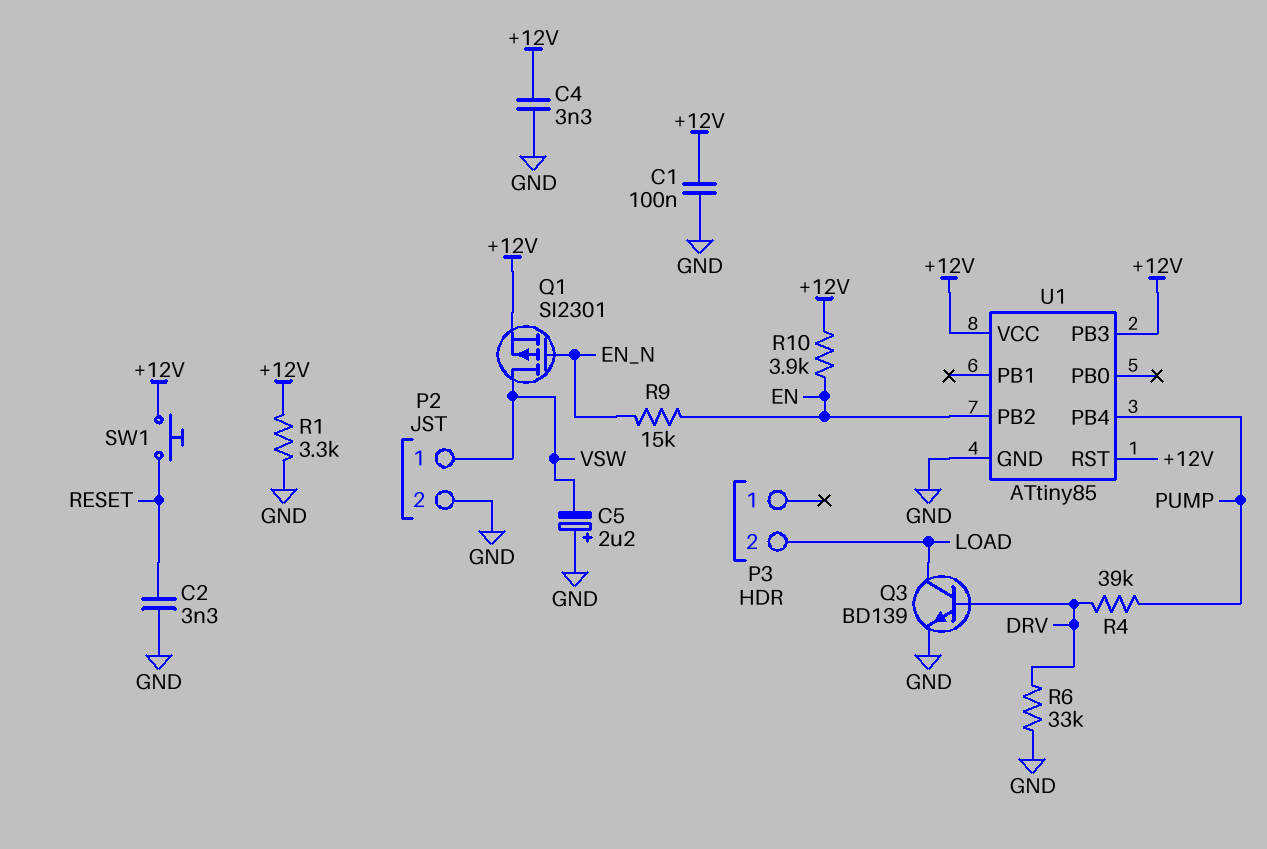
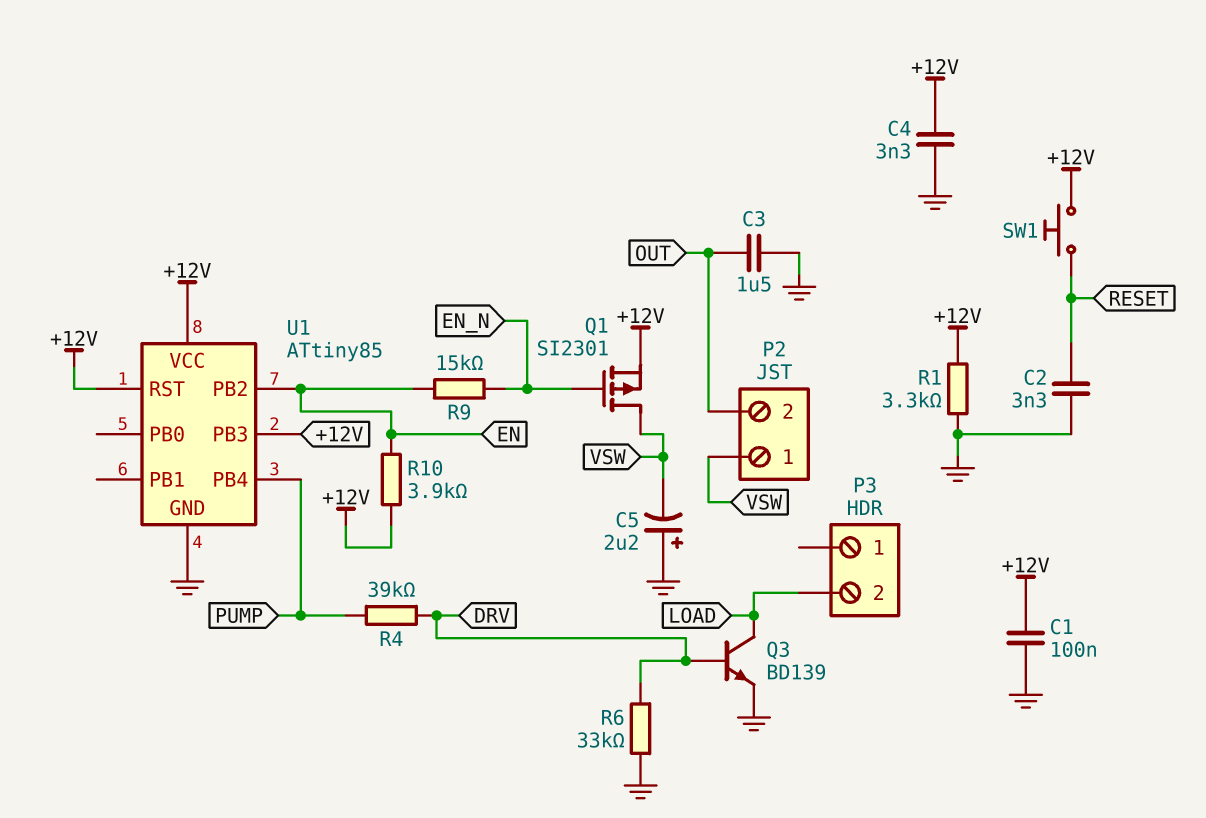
C3: none -> 1.5uF (GND, OUT)
P2 pin 2: GND -> OUT

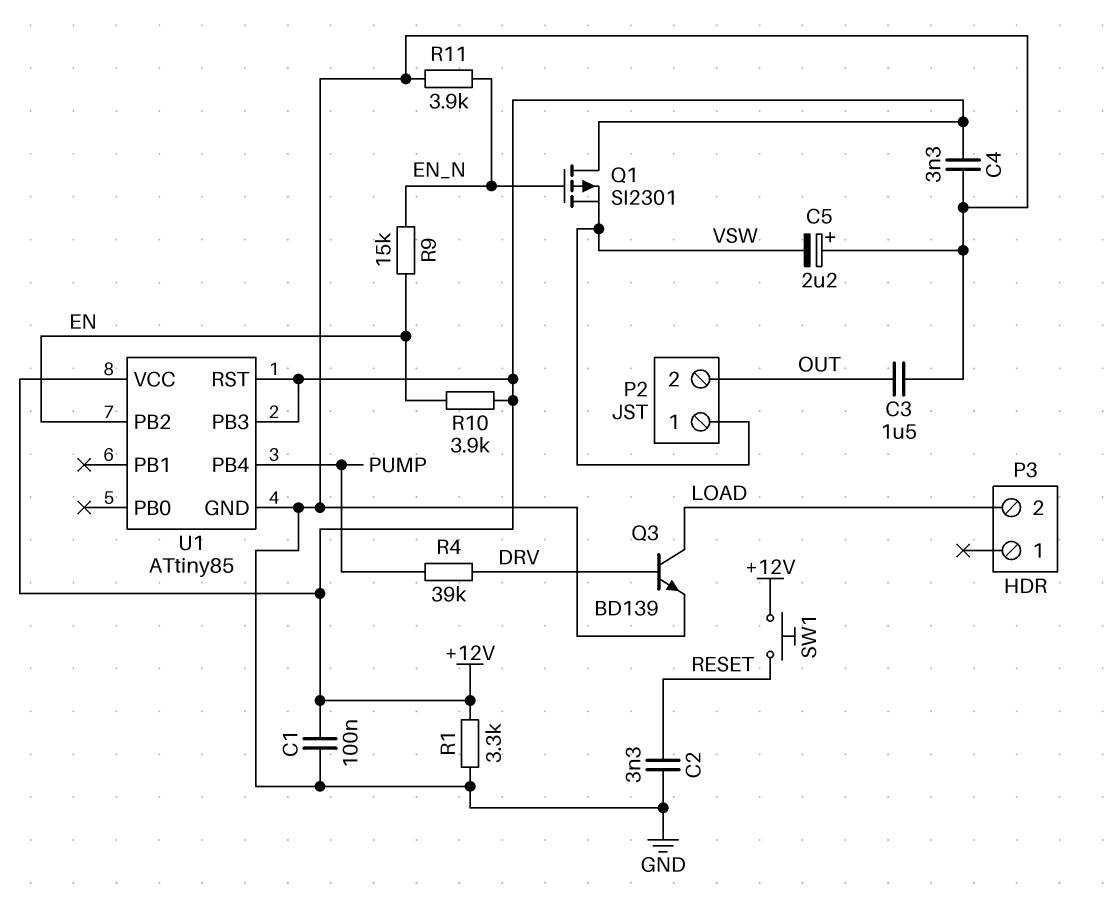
Q1: PMOS SI2301 (G EN_N, D VSW, S +12V) -> PMOS SI2301 (G EN_N, D +12V, S VSW)
R6: 33k (DRV, GND) -> none
R11: none -> 3.9k (EN_N, GND)

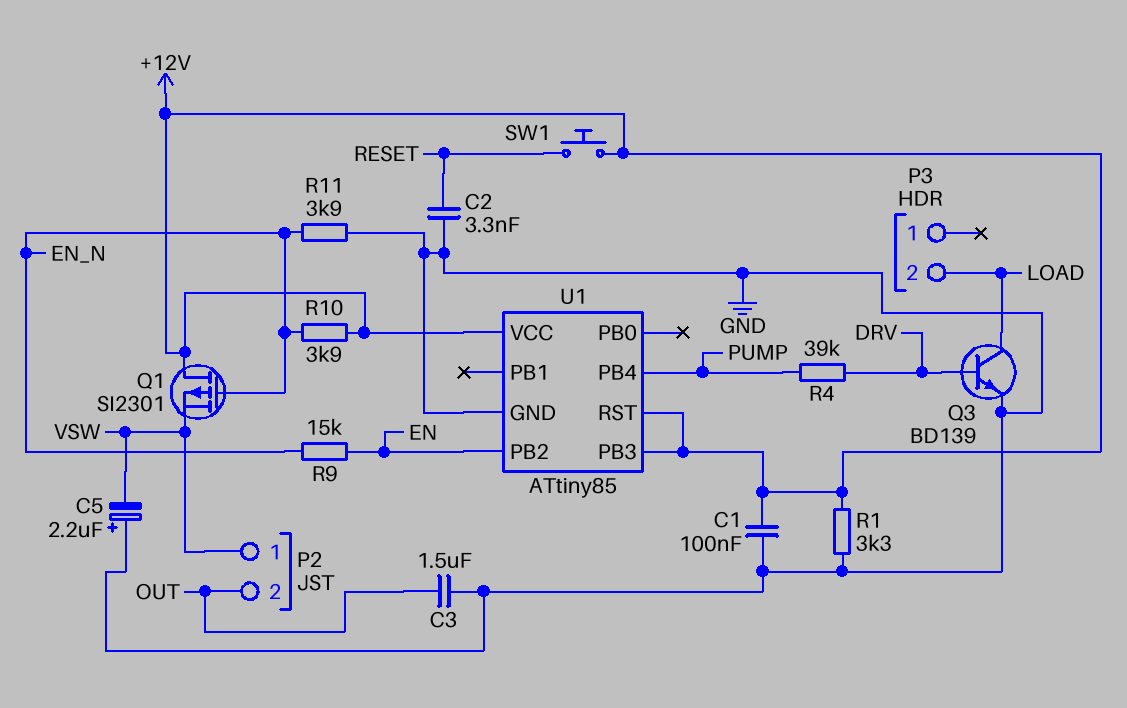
C4: 3.3nF (+12V, GND) -> none
R10: 3.9k (+12V, EN) -> 3.9k (+12V, EN_N)

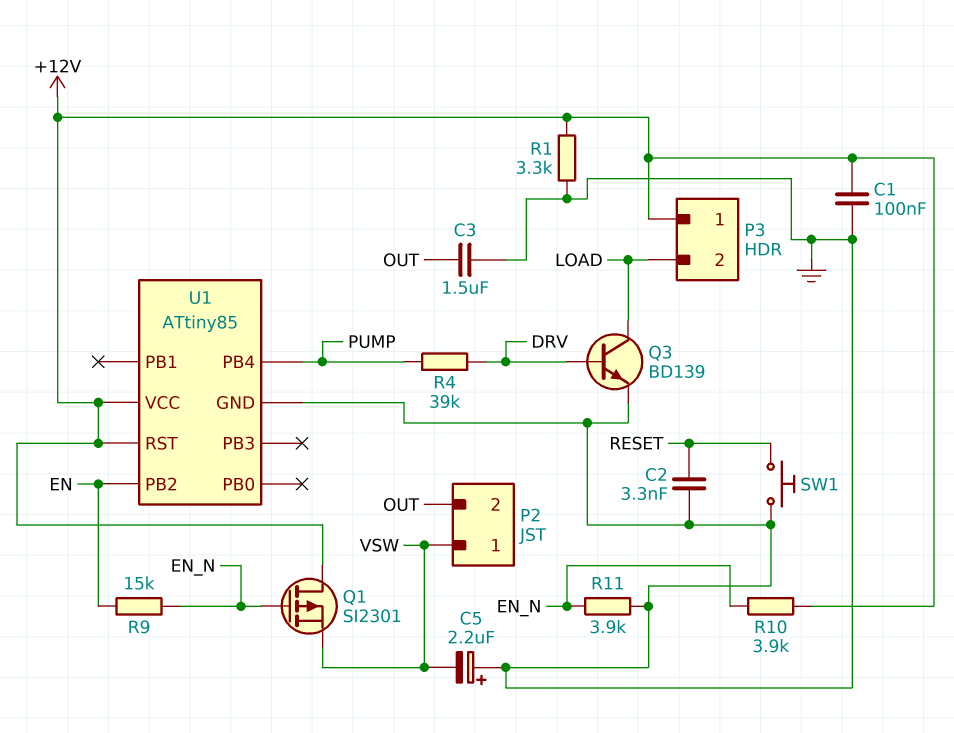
P3 pin 1: none -> +12V
SW1: button (+12V, RESET) -> button (GND, RESET)
U1 pin PB3: +12V -> none

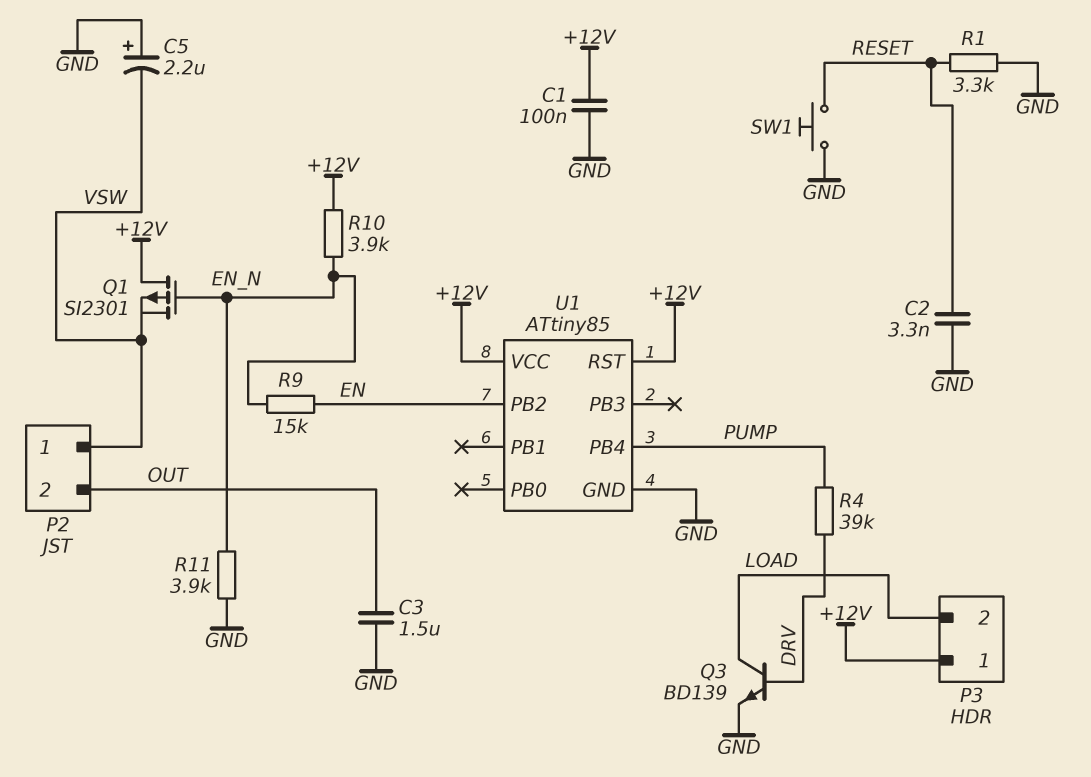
R1: 3.3k (+12V, GND) -> 3.3k (GND, RESET)

